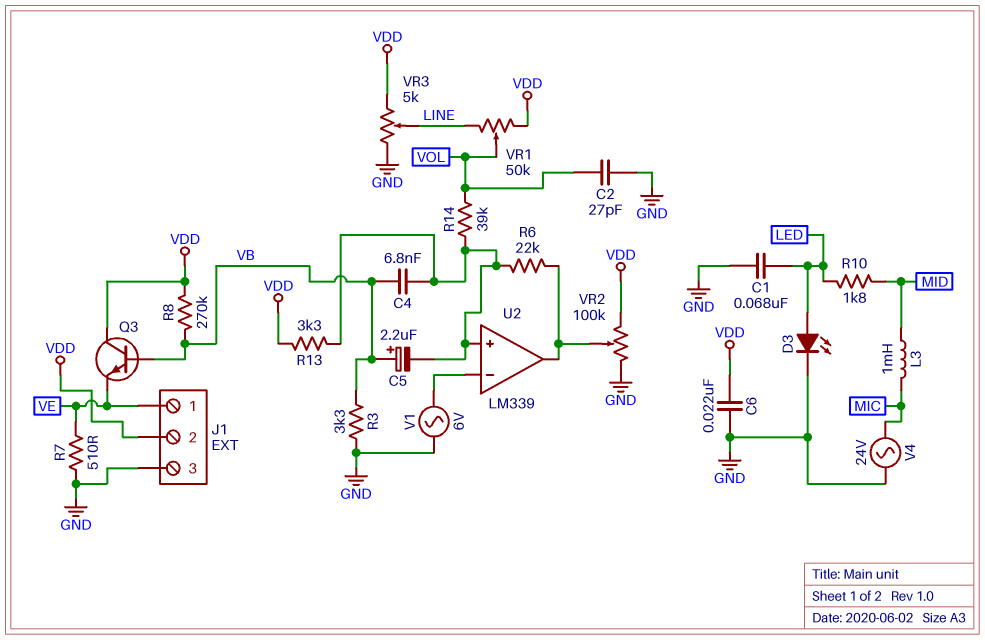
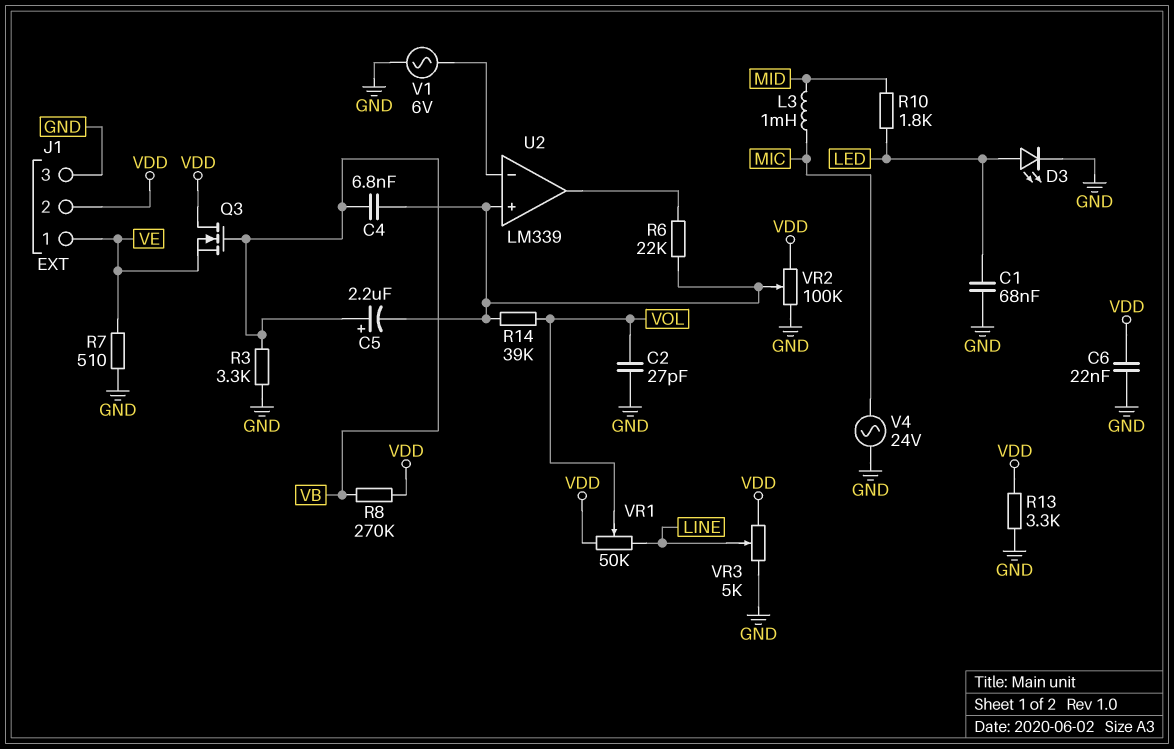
Q3: NPN (B VB, C VDD, E VE) -> NMOS (G VB, D VDD, S VE)
R13: 3.3k (U2/in+, VDD) -> 3.3k (GND, VDD)
VR2: 100k (GND, VDD, wiper U2/out) -> 100k (GND, VDD, wiper U2/in+)

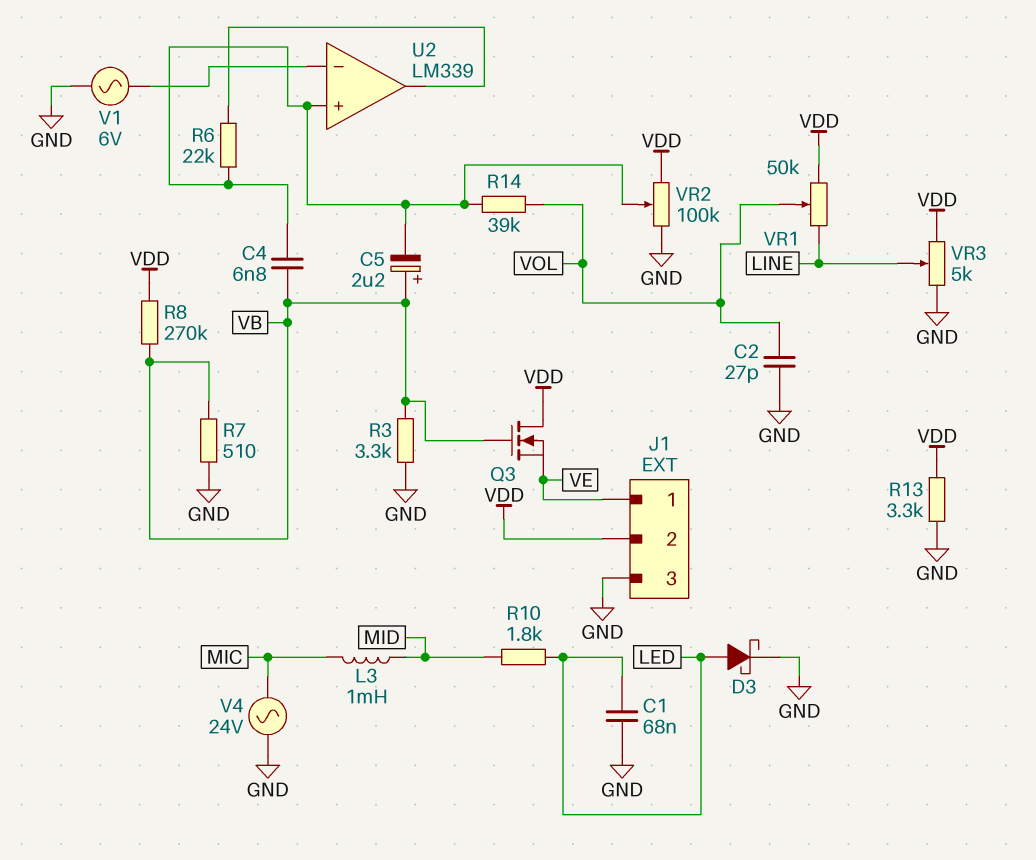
C6: 22nF (GND, VDD) -> none
D3: LED (A LED, K GND) -> schottky (A LED, K GND)
R7: 510 (GND, VE) -> 510 (GND, VB)

